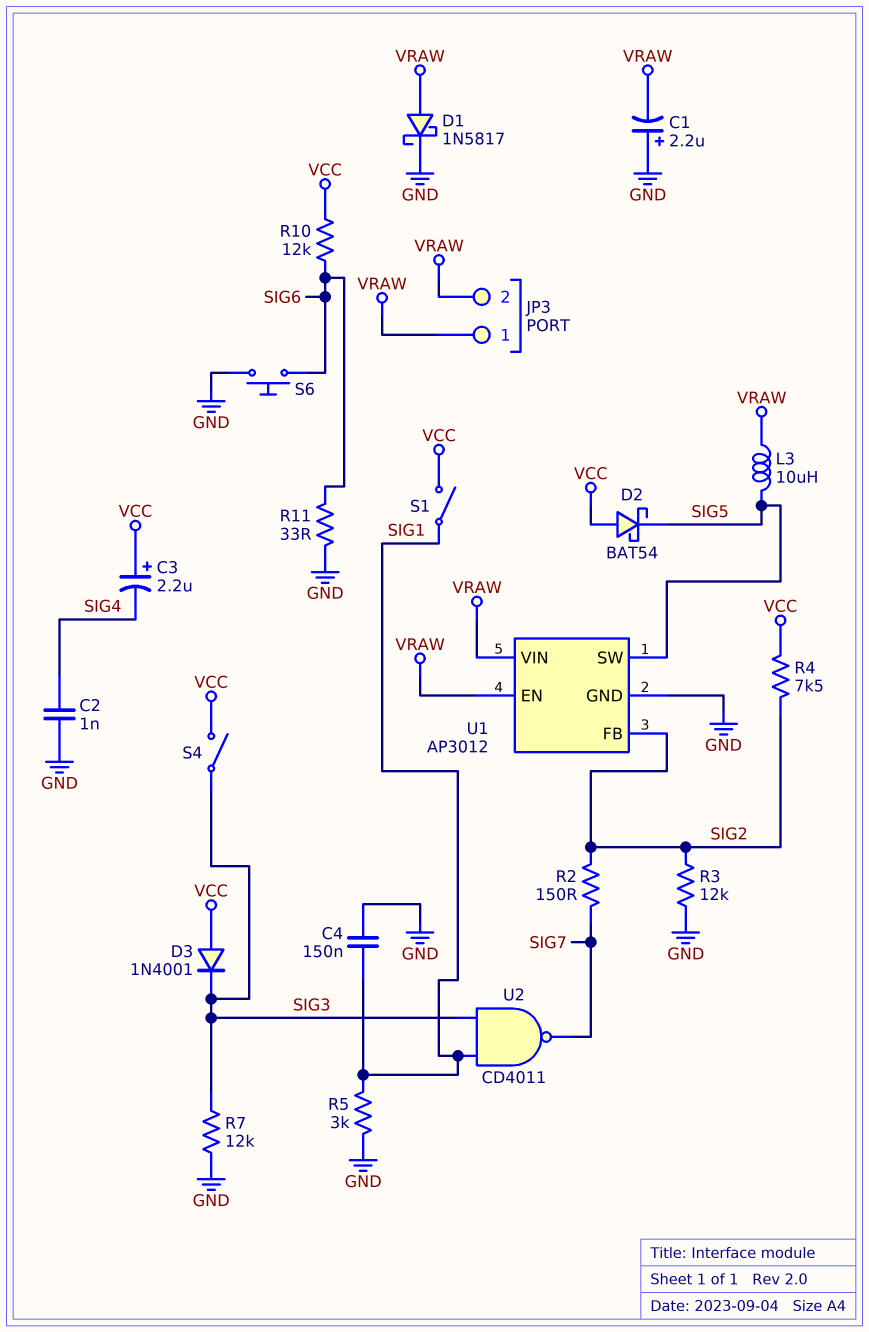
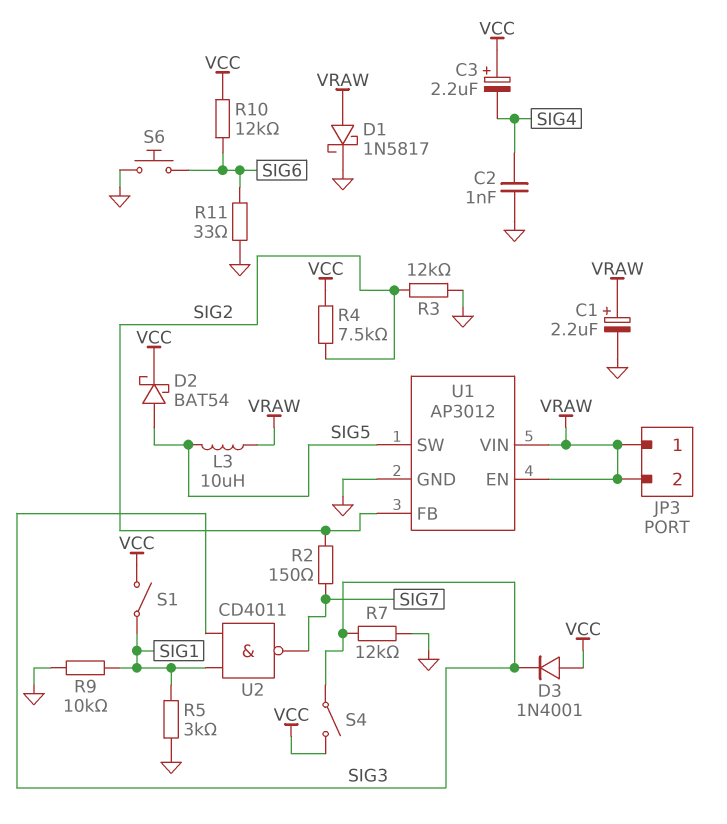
C1: 2.2uF (plus GND, minus VRAW) -> 2.2uF (plus VRAW, minus GND)
C4: 150nF (GND, SIG1) -> none
D2: schottky BAT54 (A VCC, K SIG5) -> schottky BAT54 (A SIG5, K VCC)
R9: none -> 10k (GND, SIG1)

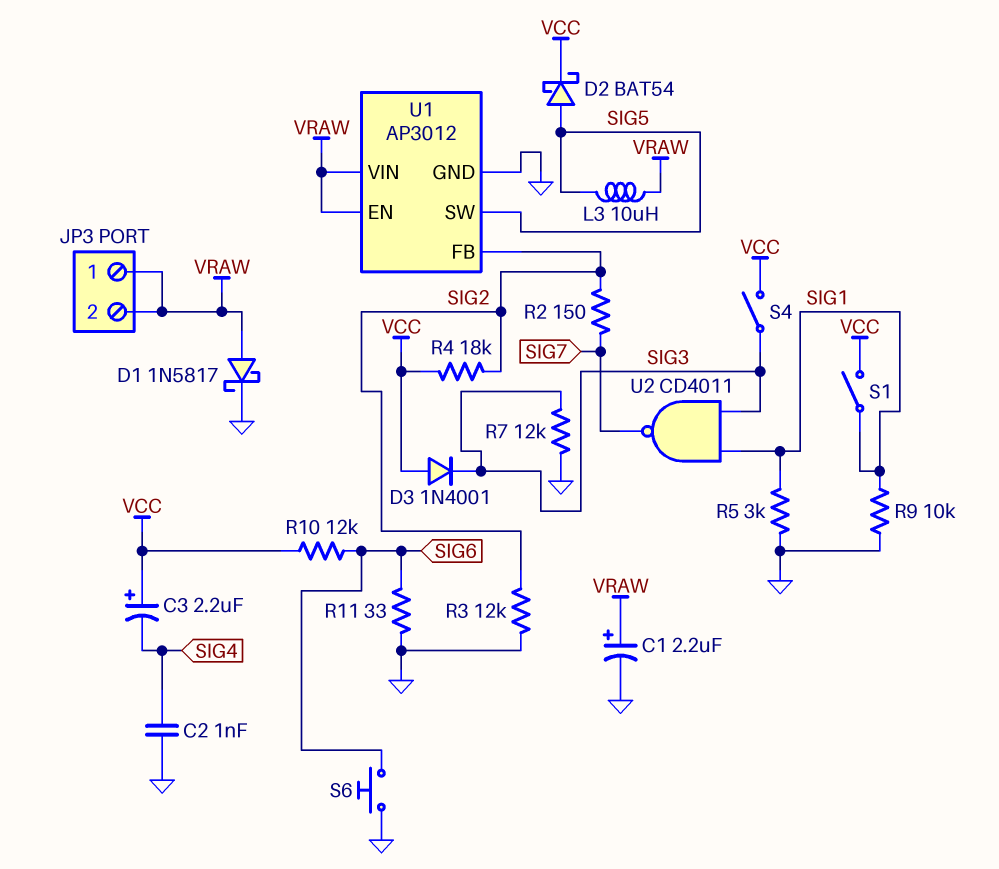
R4: 7.5k (SIG2, VCC) -> 18k (SIG2, VCC)

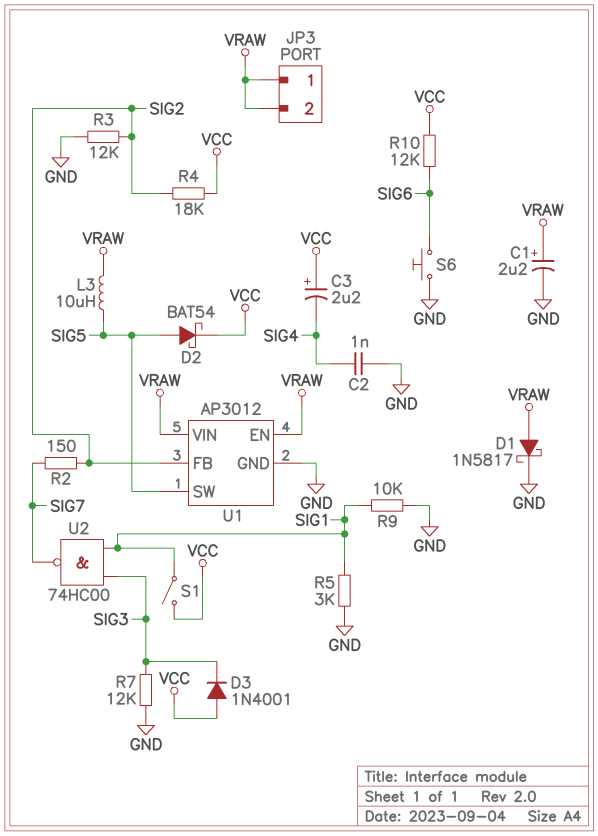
R11: 33 (GND, SIG6) -> none
S4: switch (SIG3, VCC) -> none
U2: NAND CD4011 (in SIG1, in SIG3, out SIG7) -> NAND 74HC00 (in SIG1, in SIG3, out SIG7)

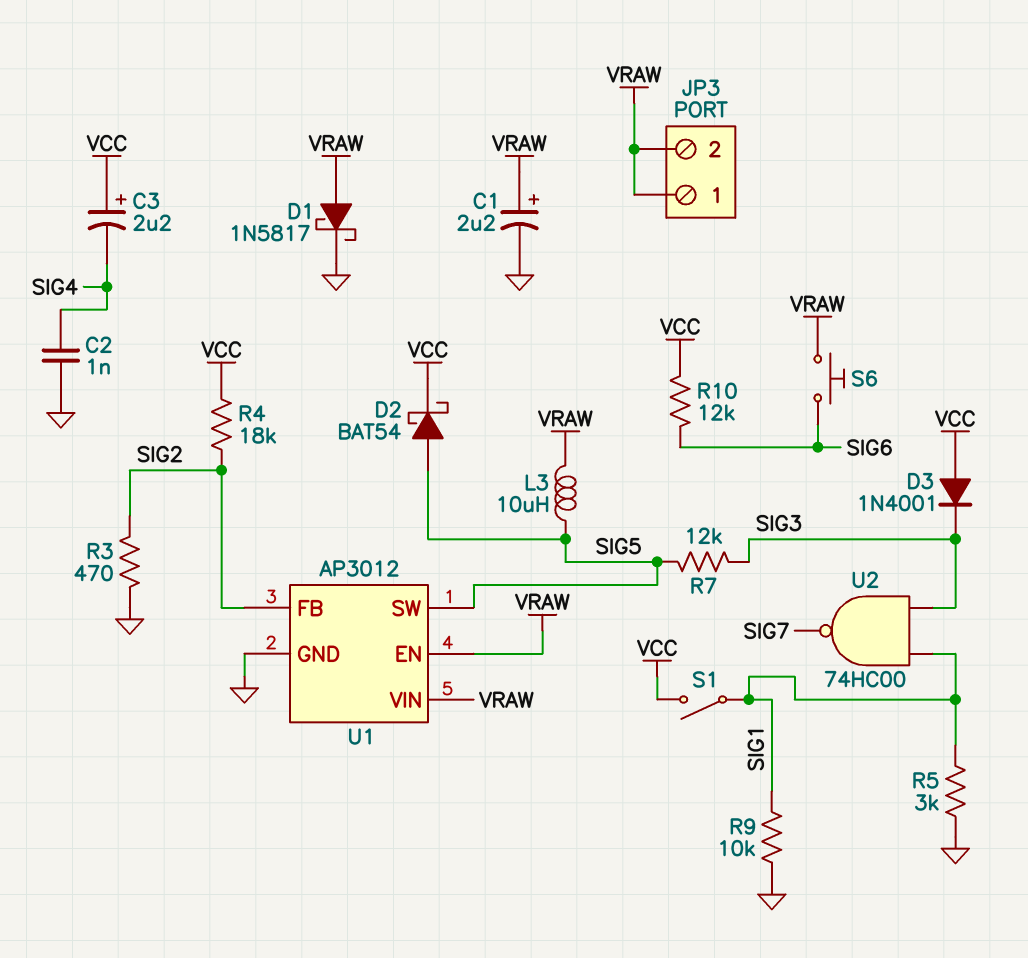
R2: 150 (SIG2, SIG7) -> none
R3: 12k (GND, SIG2) -> 470 (GND, SIG2)
R7: 12k (GND, SIG3) -> 12k (SIG3, SIG5)
S6: button (GND, SIG6) -> button (SIG6, VRAW)

